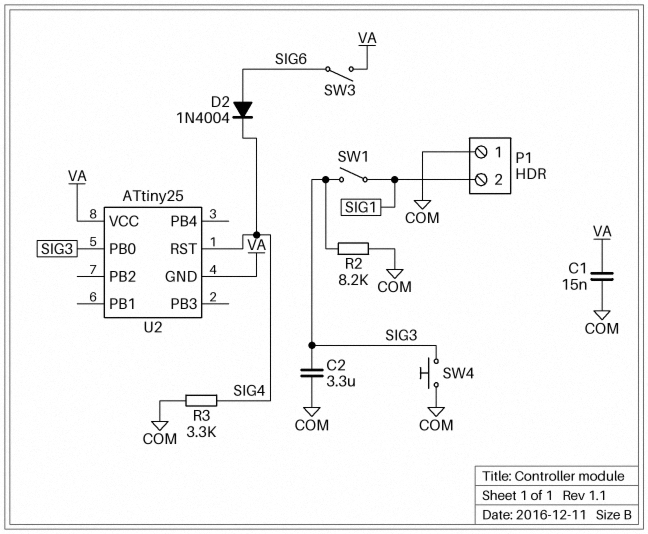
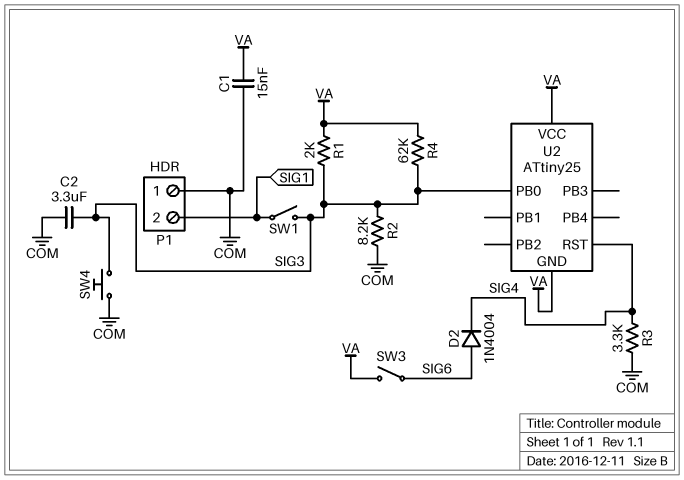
R1: none -> 2k (SIG3, VA)
R4: none -> 62k (SIG3, VA)

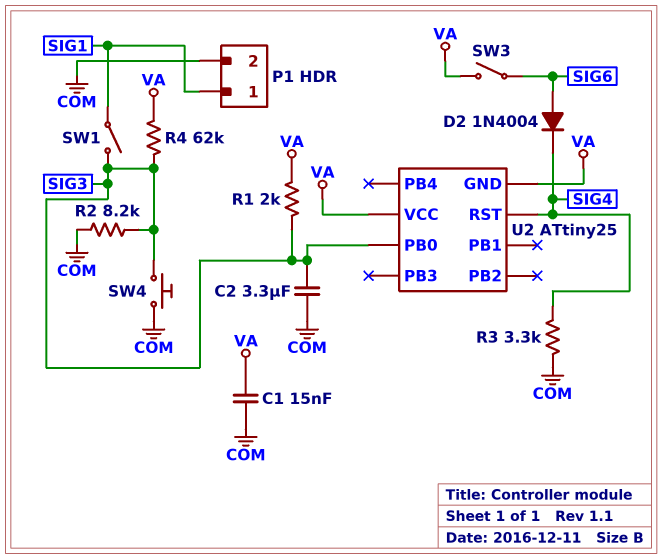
P1 pin 1: COM -> SIG1
P1 pin 2: SIG1 -> COM

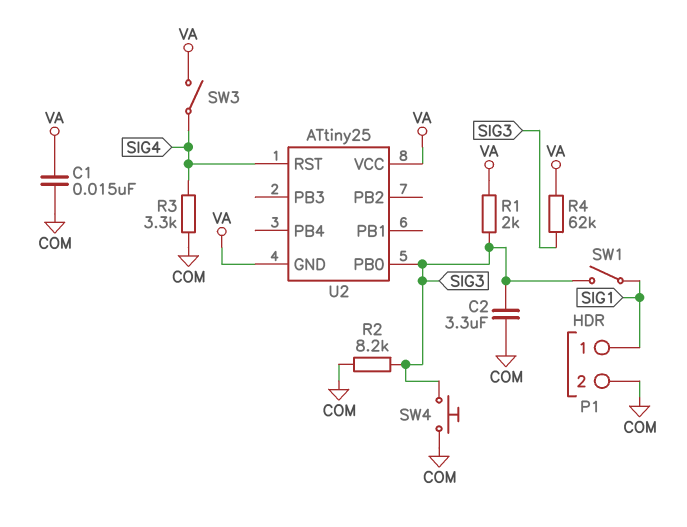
D2: diode 1N4004 (A SIG6, K SIG4) -> none
SW3: switch (SIG6, VA) -> switch (SIG4, VA)

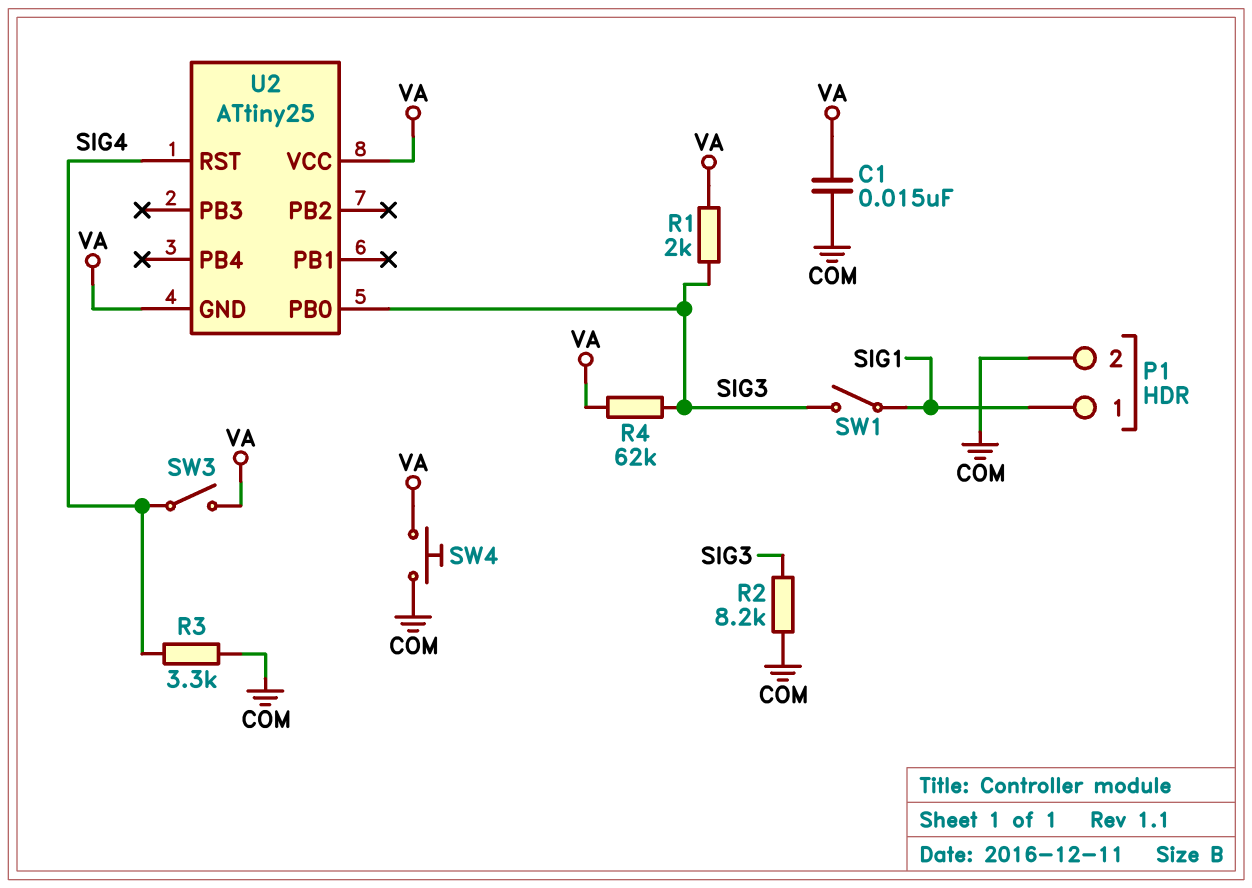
C2: 3.3uF (COM, SIG3) -> none
SW4: button (COM, SIG3) -> button (COM, VA)

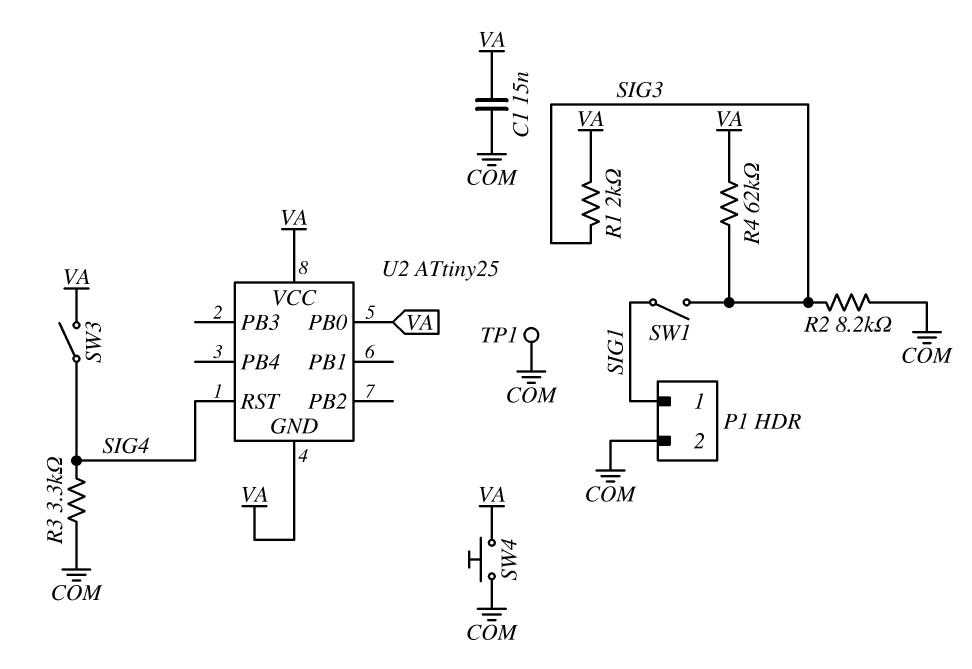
TP1: none -> test point (COM)
U2 pin PB0: SIG3 -> VA

